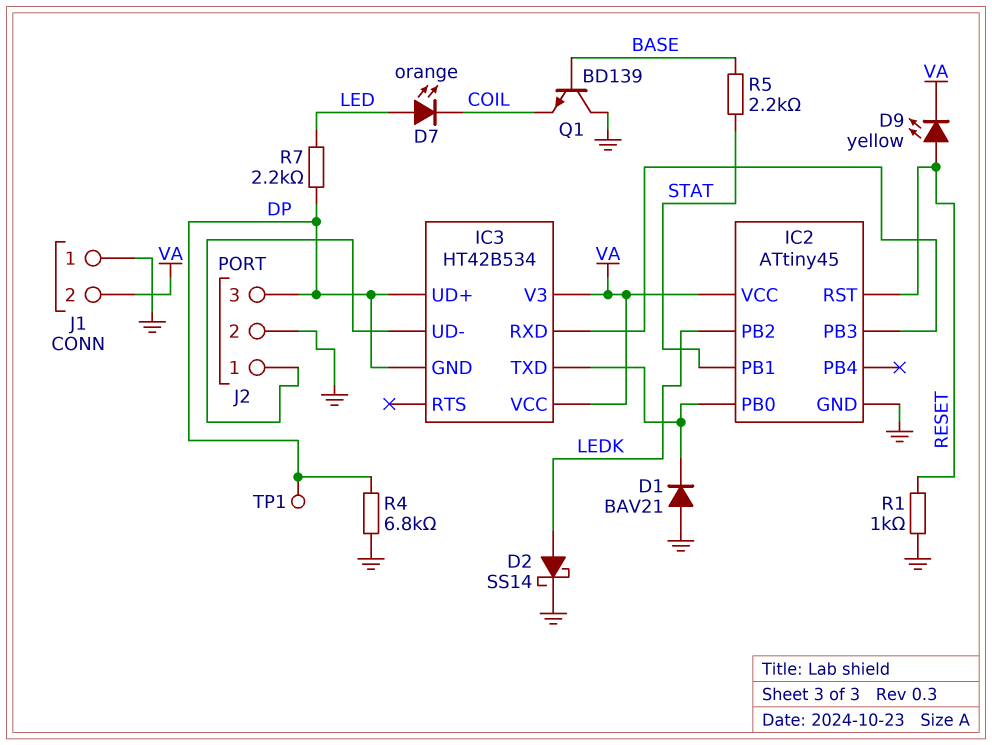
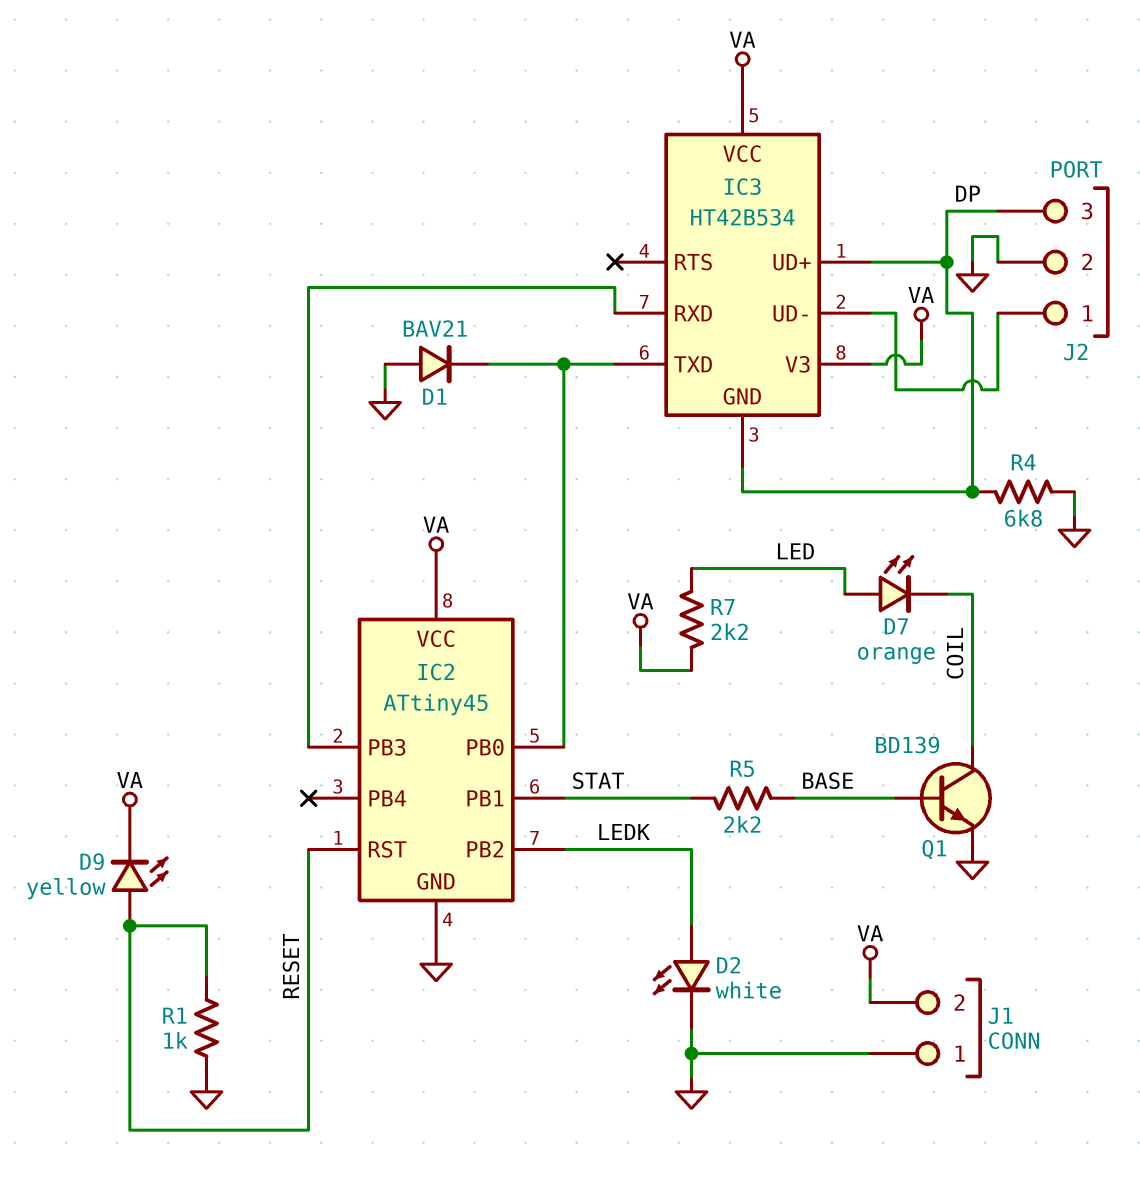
D2: schottky SS14 (A LEDK, K GND) -> LED white (A LEDK, K GND)
Q1: NPN BD139 (B BASE, C GND, E COIL) -> NPN BD139 (B BASE, C COIL, E GND)
R7: 2.2k (DP, LED) -> 2.2k (LED, VA)
TP1: test point (DP) -> none

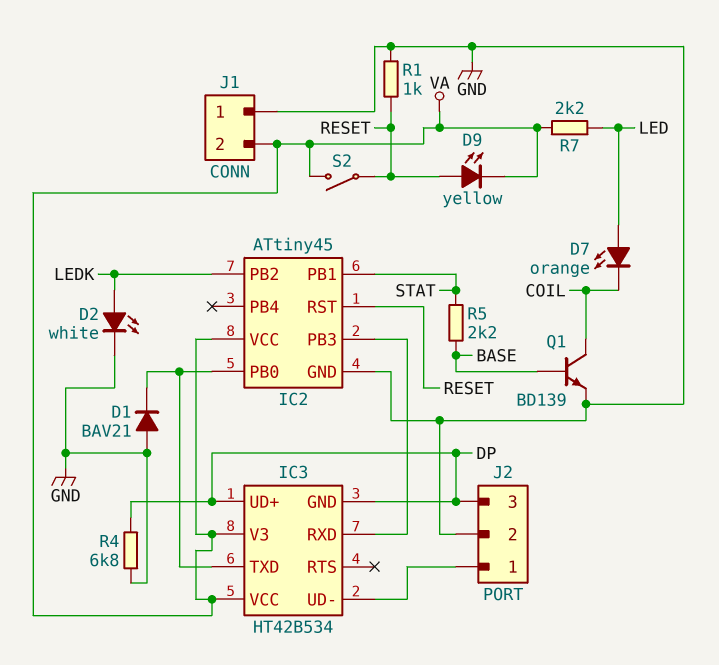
S2: none -> switch (RESET, VA)

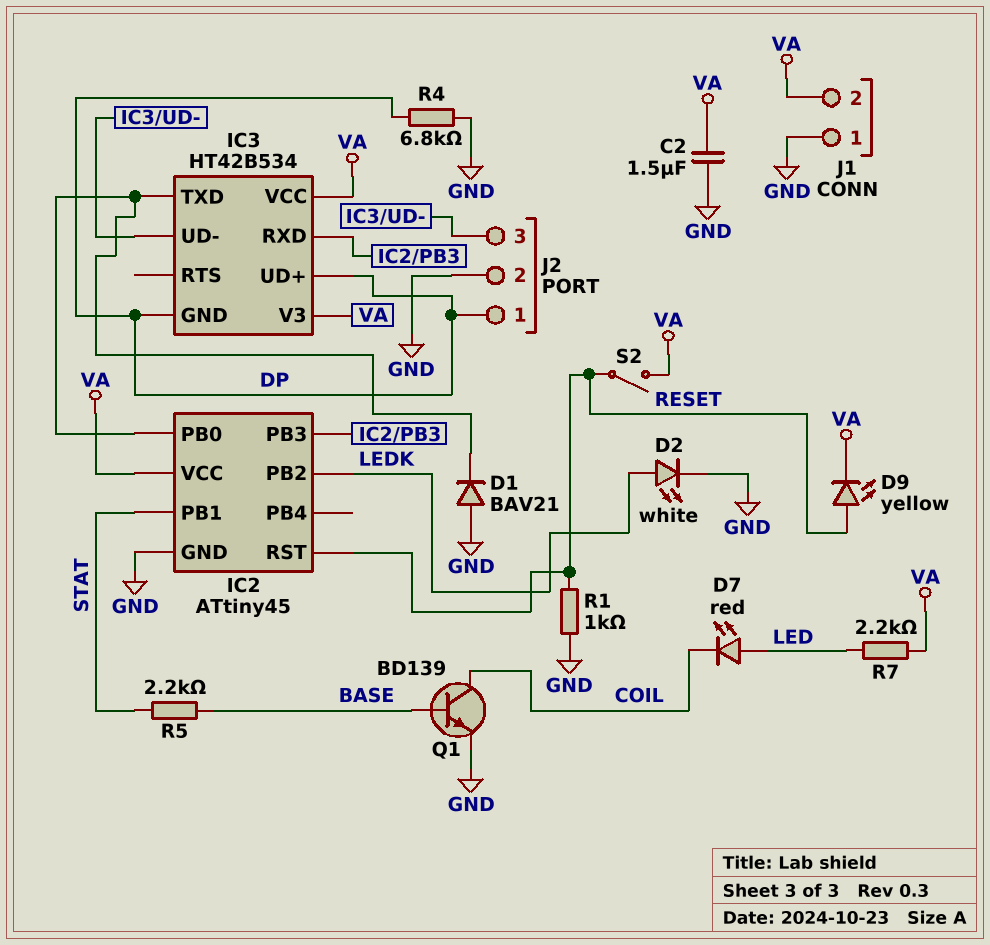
C2: none -> 1.5uF (GND, VA)
D7: LED orange (A LED, K COIL) -> LED red (A LED, K COIL)
J2 pin 1: IC3/UD- -> DP
J2 pin 3: DP -> IC3/UD-

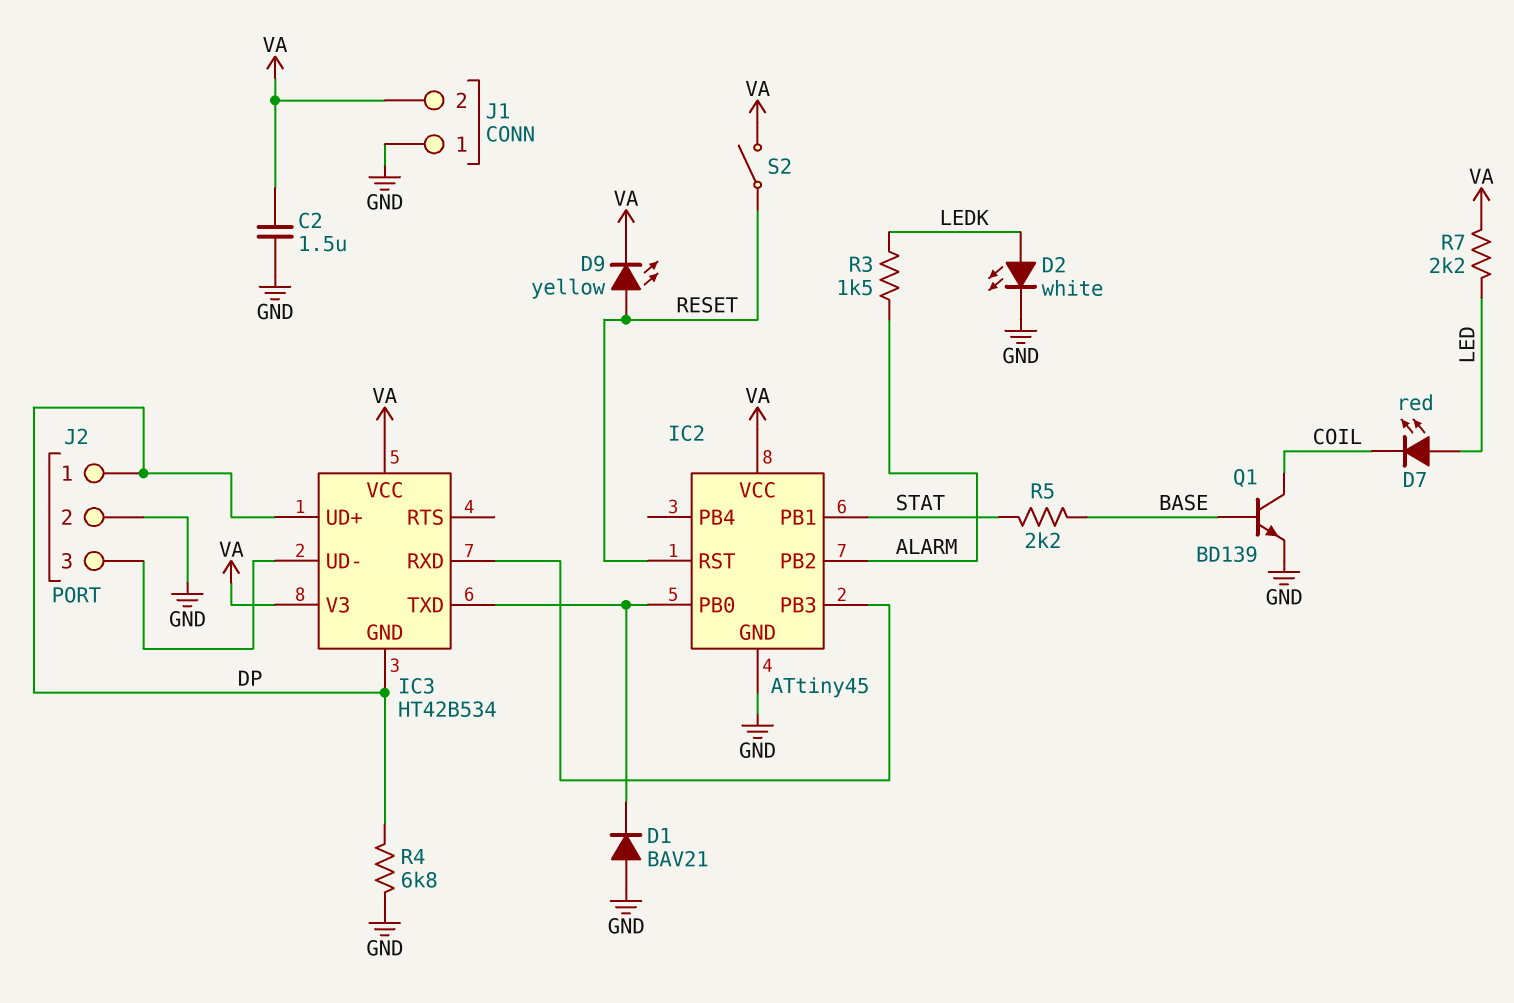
IC2 pin PB2: LEDK -> ALARM
R1: 1k (GND, RESET) -> none
R3: none -> 1.5k (ALARM, LEDK)

